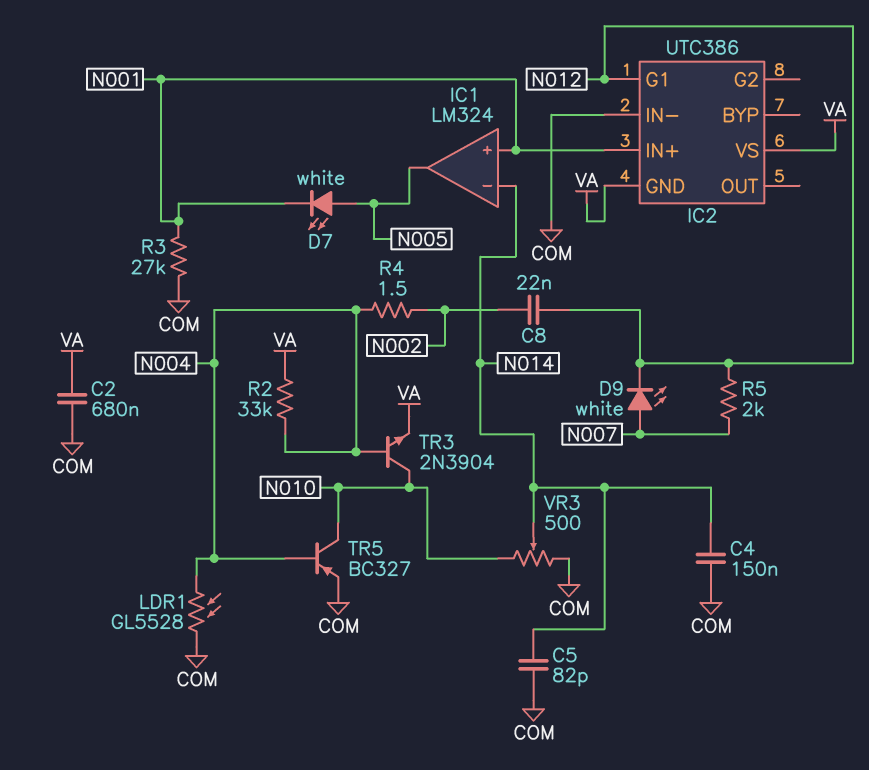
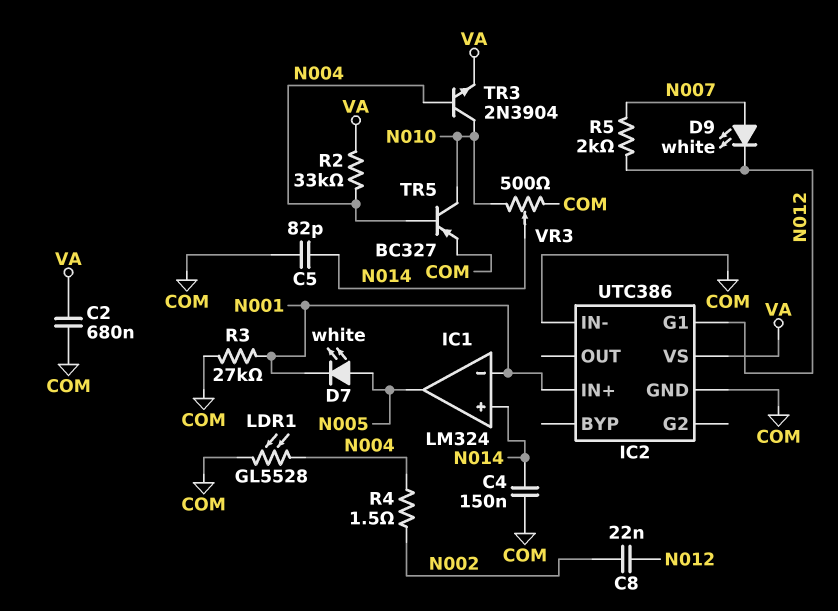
IC1 pin in+: N001 -> N014
IC1 pin in-: N014 -> N001
IC2 pin GND: VA -> COM

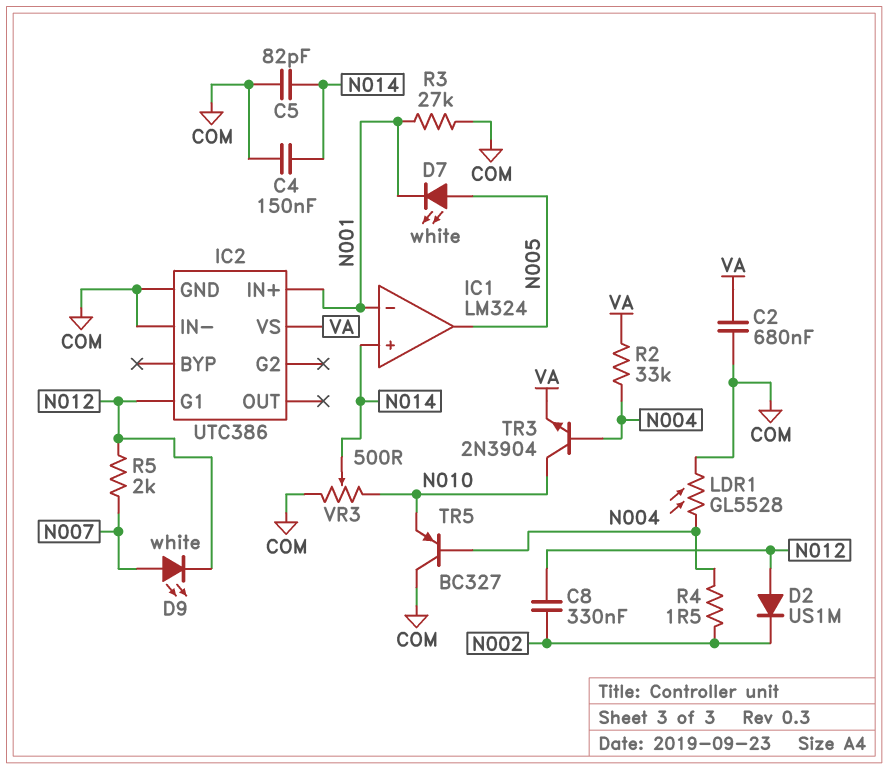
C8: 22nF (N002, N012) -> 330nF (N002, N012)
D2: none -> diode US1M (A N012, K N002)
TR5: PNP BC327 (B N004, C N010, E COM) -> PNP BC327 (B N004, C COM, E N010)

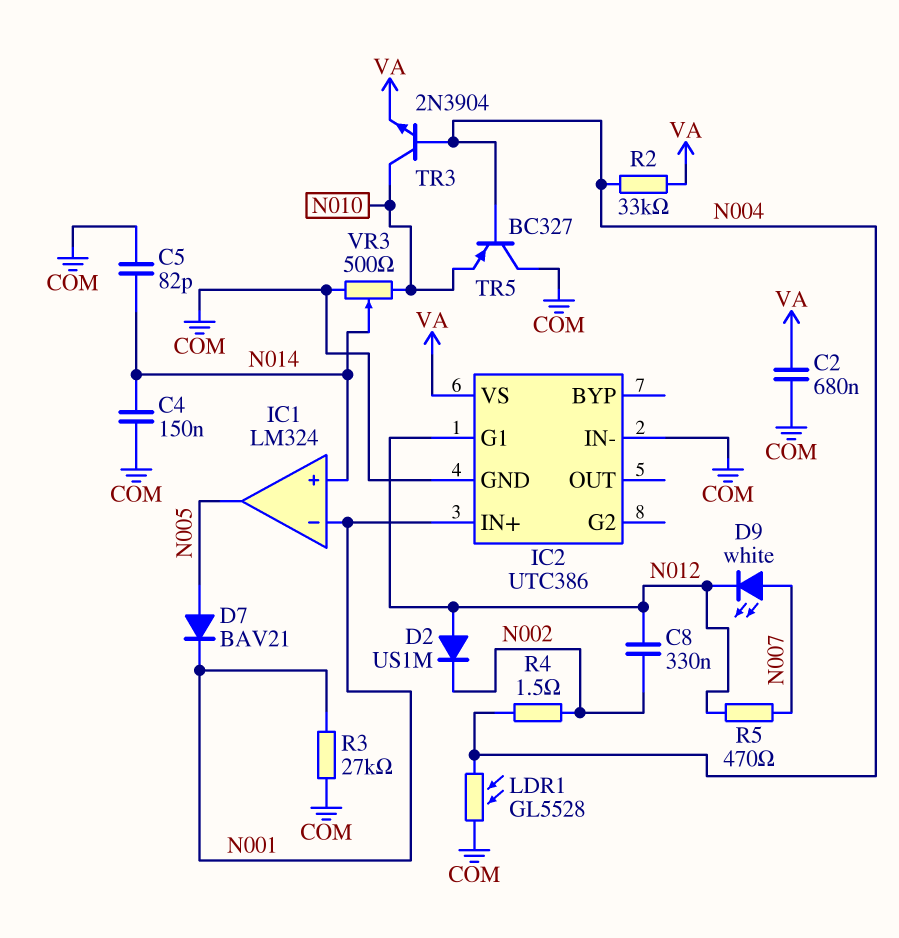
D7: LED white (A N005, K N001) -> diode BAV21 (A N005, K N001)
R5: 2k (N007, N012) -> 470 (N007, N012)

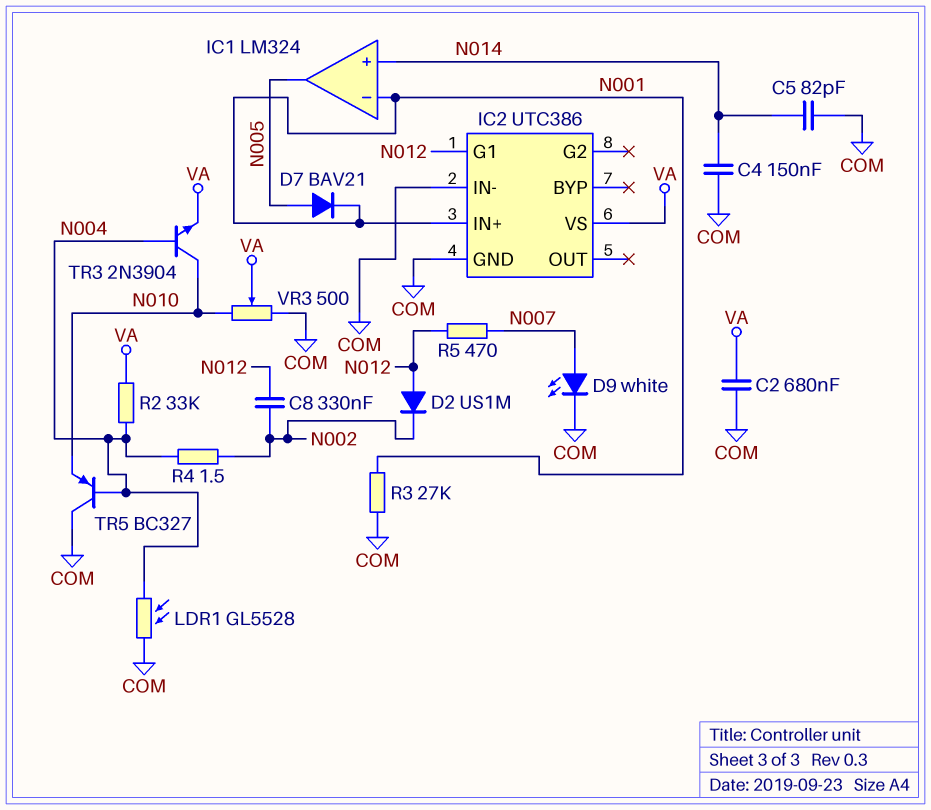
D9: LED white (A N007, K N012) -> LED white (A N007, K COM)
VR3: 500 (COM, N010, wiper N014) -> 500 (COM, N010, wiper VA)

